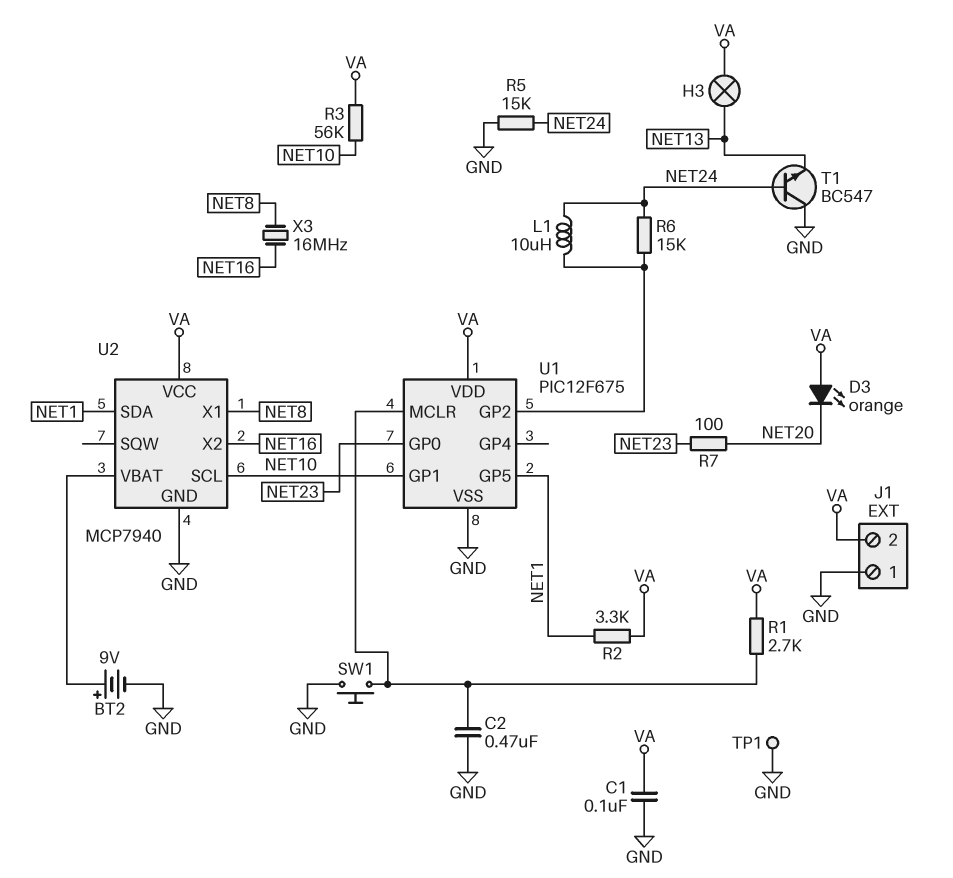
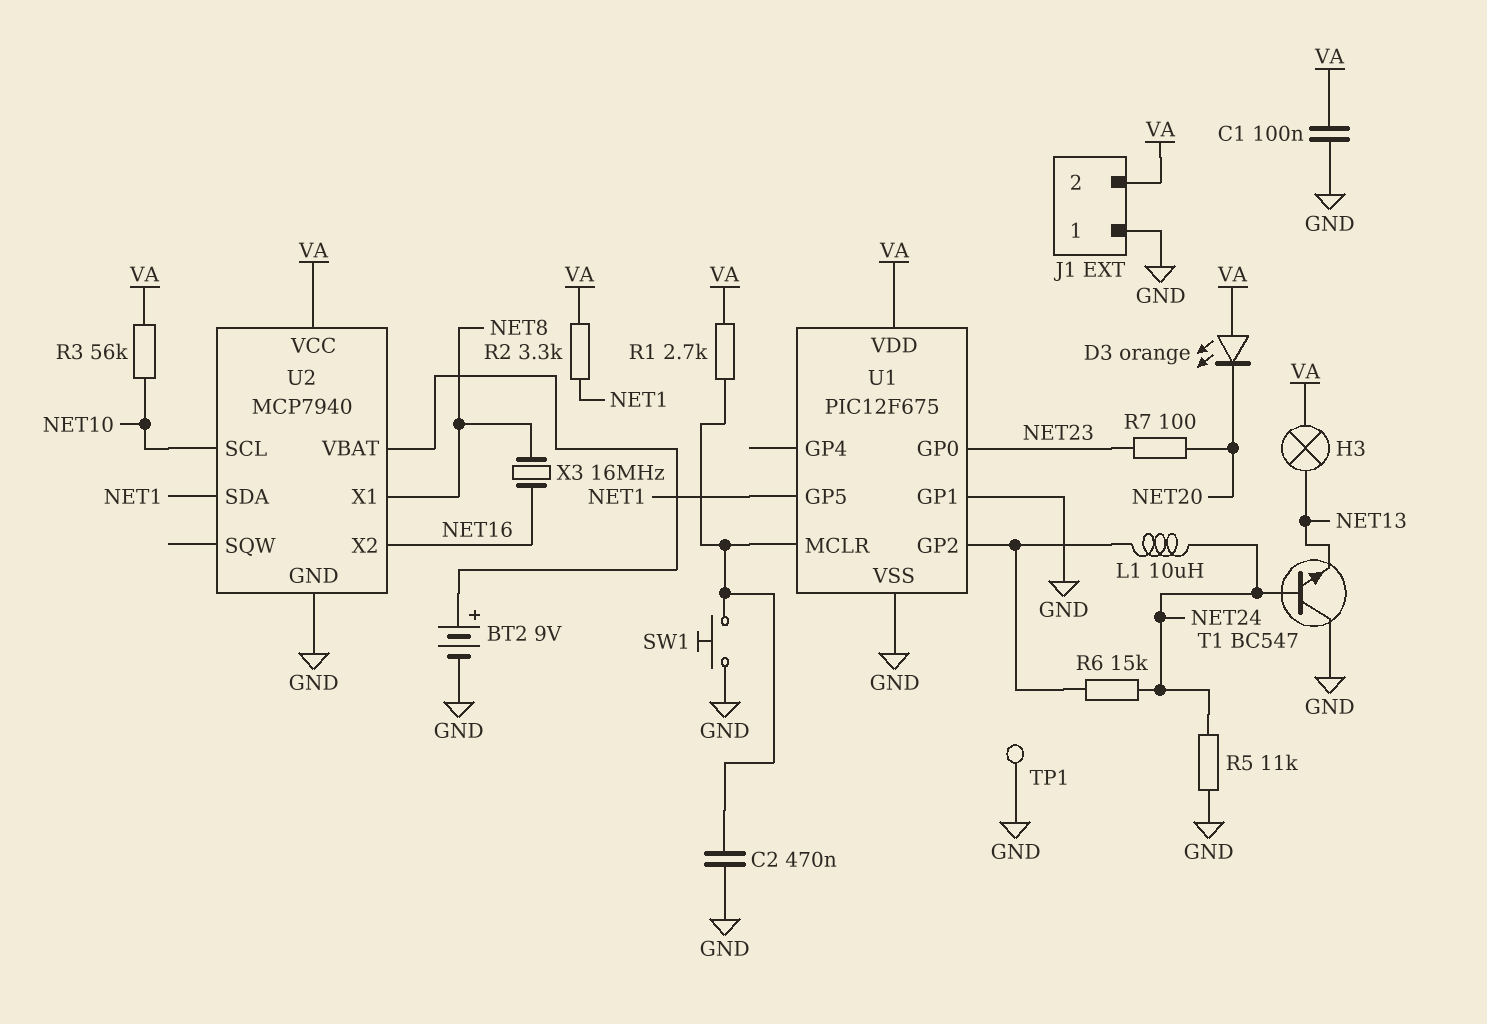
R5: 15k (GND, NET24) -> 11k (GND, NET24)
U1 pin GP1: NET10 -> GND

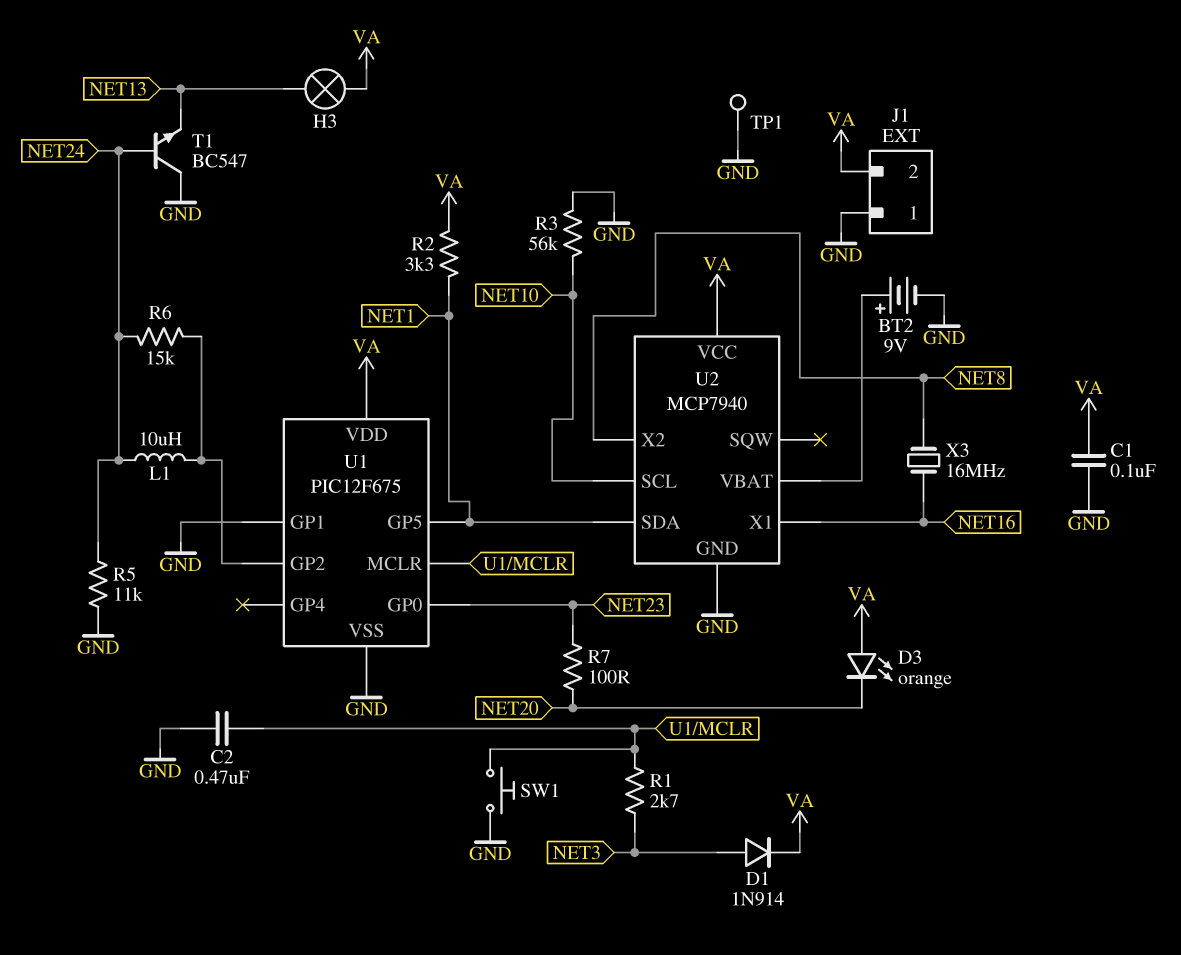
D1: none -> diode 1N914 (A NET3, K VA)
R1: 2.7k (U1/MCLR, VA) -> 2.7k (NET3, U1/MCLR)
R3: 56k (NET10, VA) -> 56k (GND, NET10)
U2 pin X1: NET8 -> NET16
U2 pin X2: NET16 -> NET8

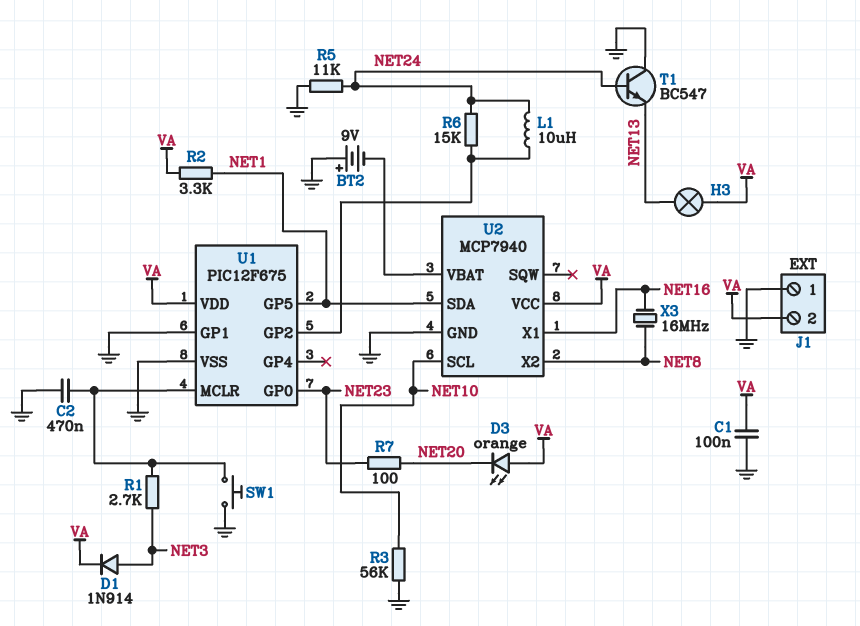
BT2: 9V (plus U2/VBAT, minus GND) -> 9V (plus GND, minus U2/VBAT)
TP1: test point (GND) -> none

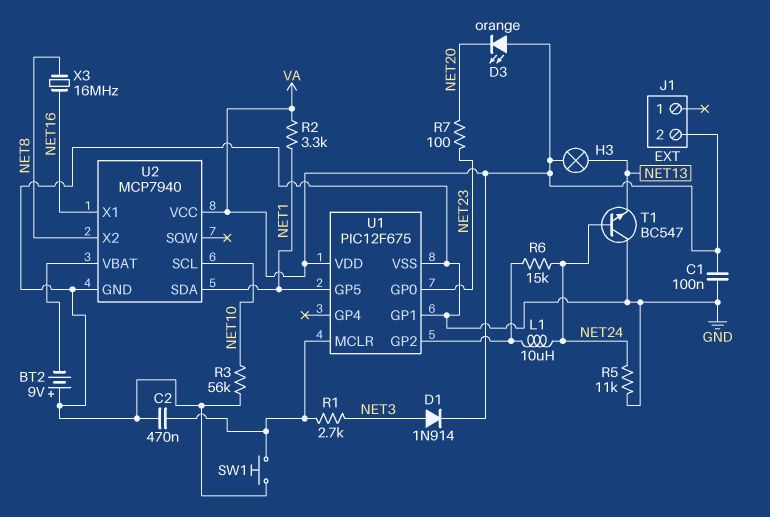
J1 pin 1: GND -> none

